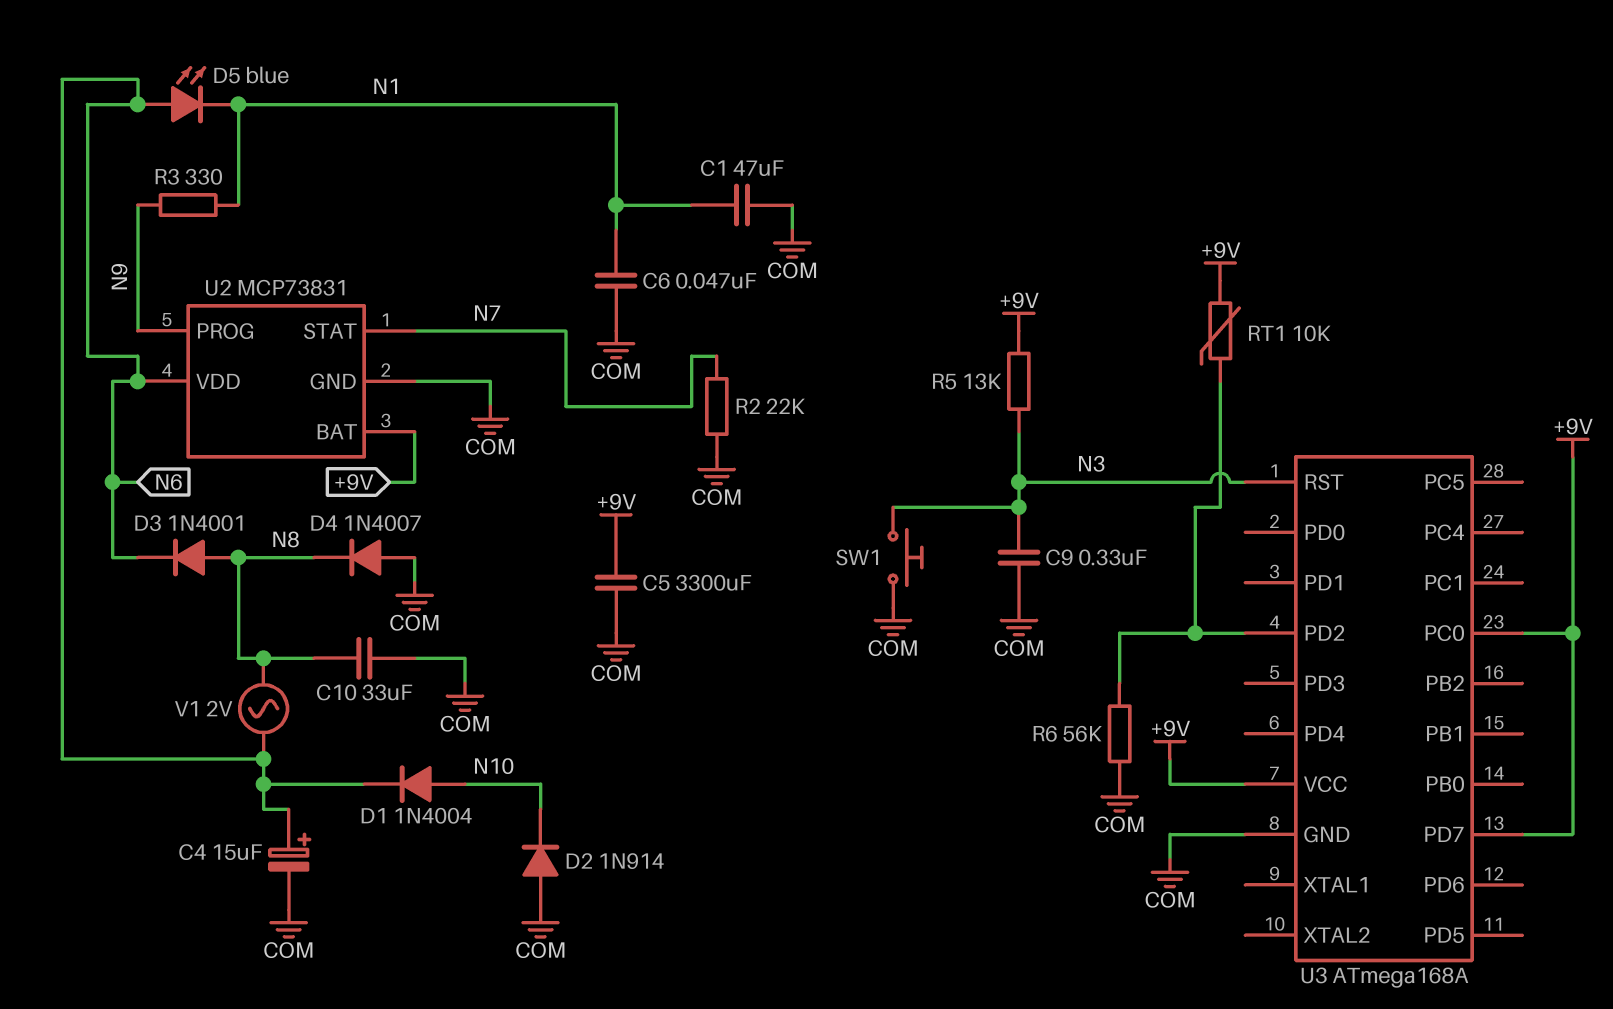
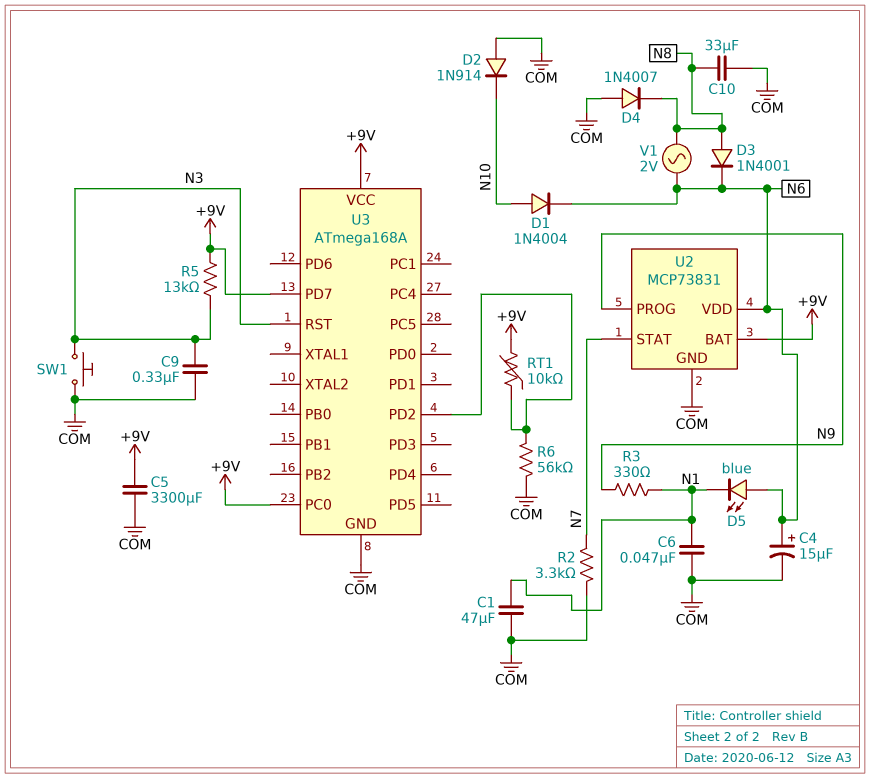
R2: 22k (COM, N7) -> 3.3k (COM, N7)

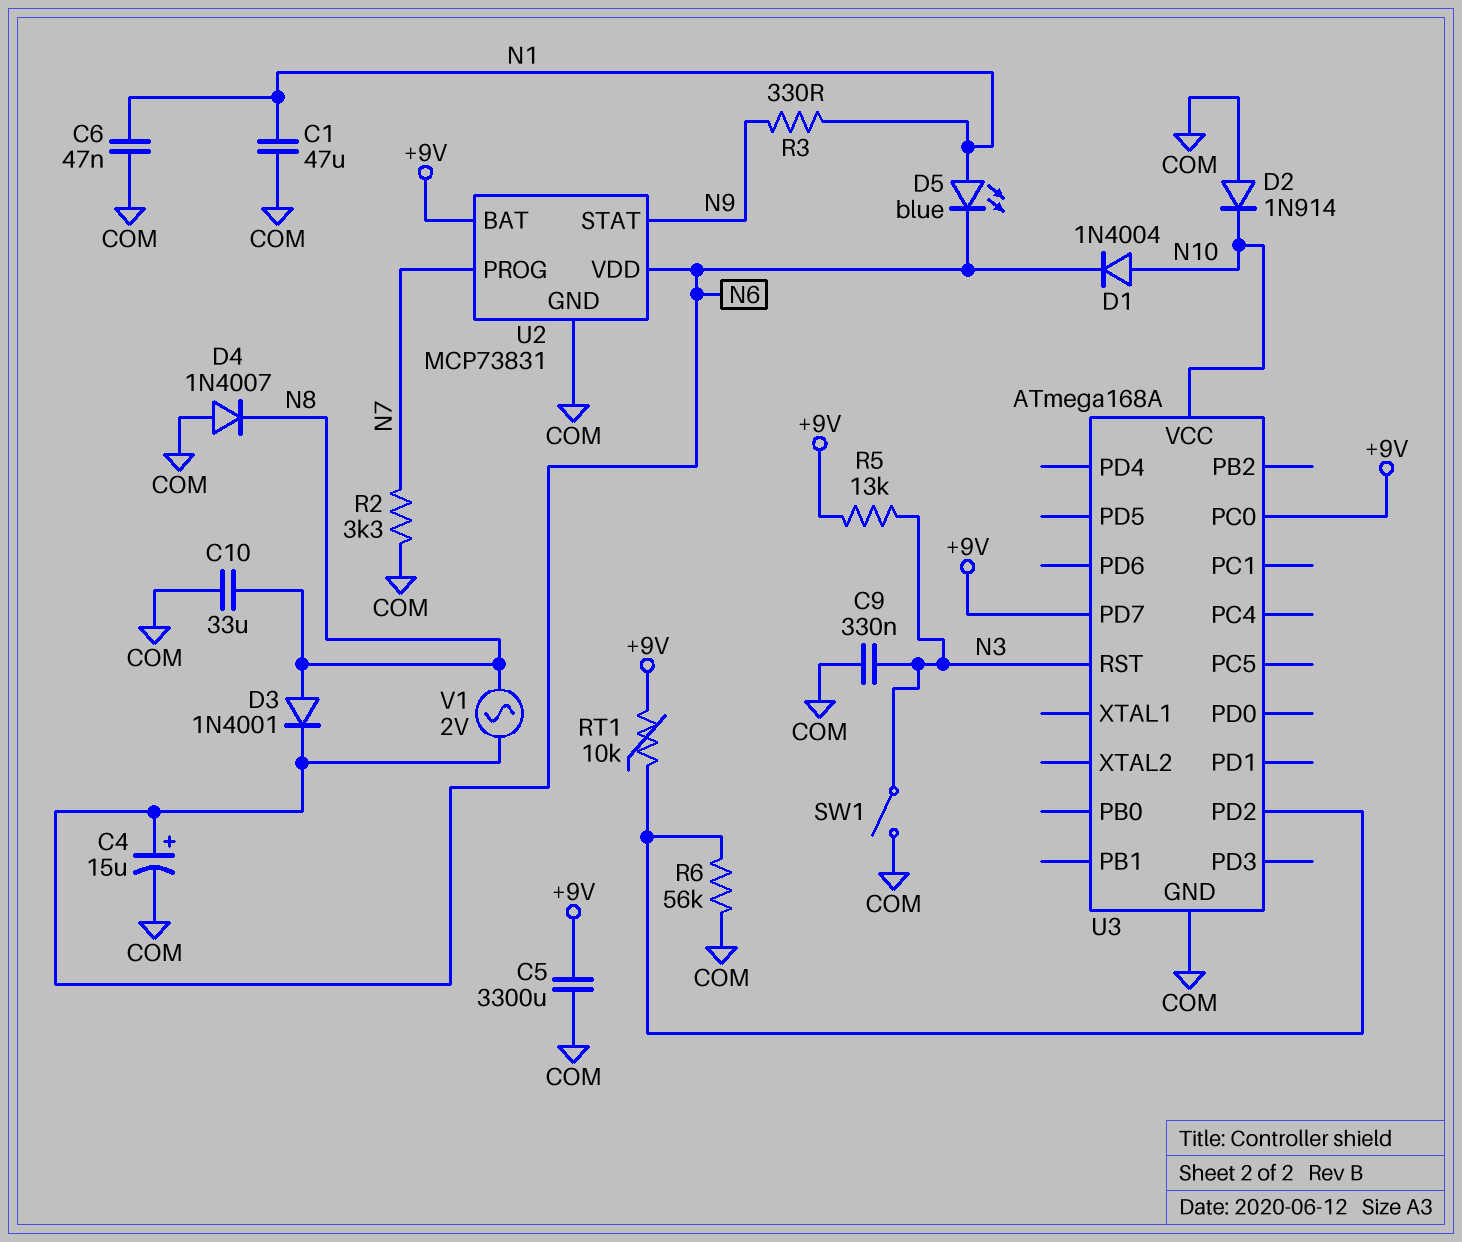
D5: LED blue (A N6, K N1) -> LED blue (A N1, K N6)
SW1: button (COM, N3) -> switch (COM, N3)
U2 pin PROG: N9 -> N7
U2 pin STAT: N7 -> N9
U3 pin VCC: +9V -> N10

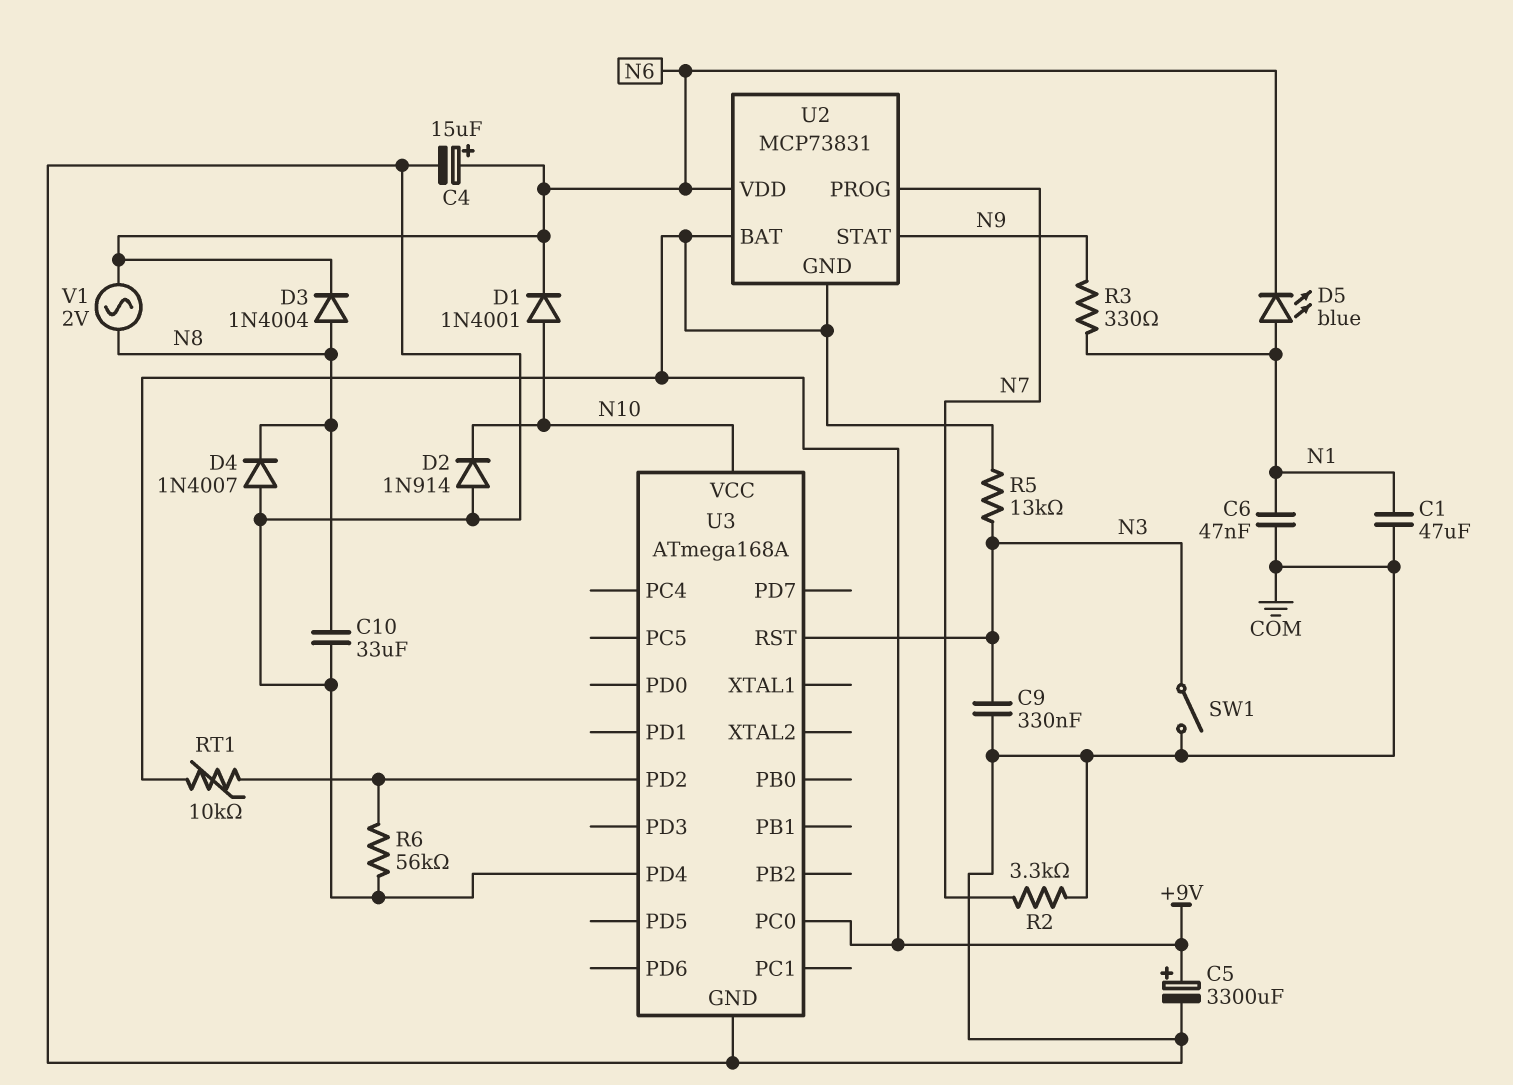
C5: 3300uF (+9V, COM) -> 3300uF (plus +9V, minus COM)
D1: diode 1N4004 (A N10, K N6) -> diode 1N4001 (A N10, K N6)
D3: diode 1N4001 (A N8, K N6) -> diode 1N4004 (A N8, K N6)
U2 pin GND: COM -> +9V
U3 pin PD4: none -> COM
U3 pin PD7: +9V -> none

